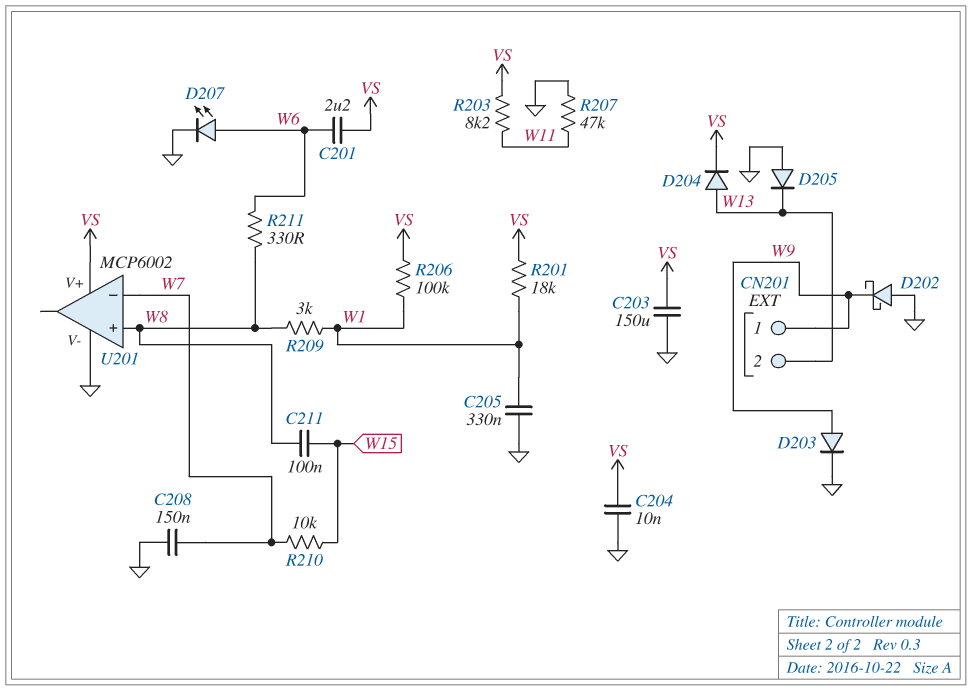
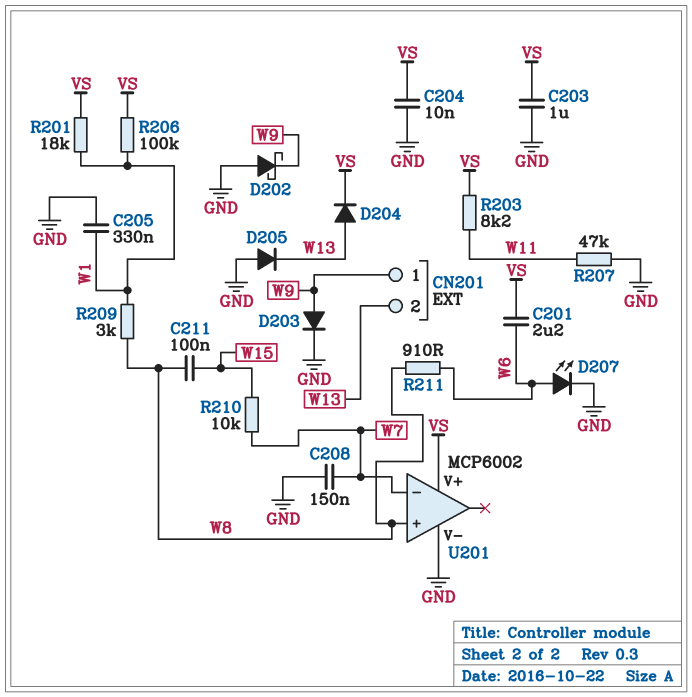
C203: 150uF (GND, VS) -> 1uF (GND, VS)
R211: 330 (W6, W8) -> 910 (W6, W8)

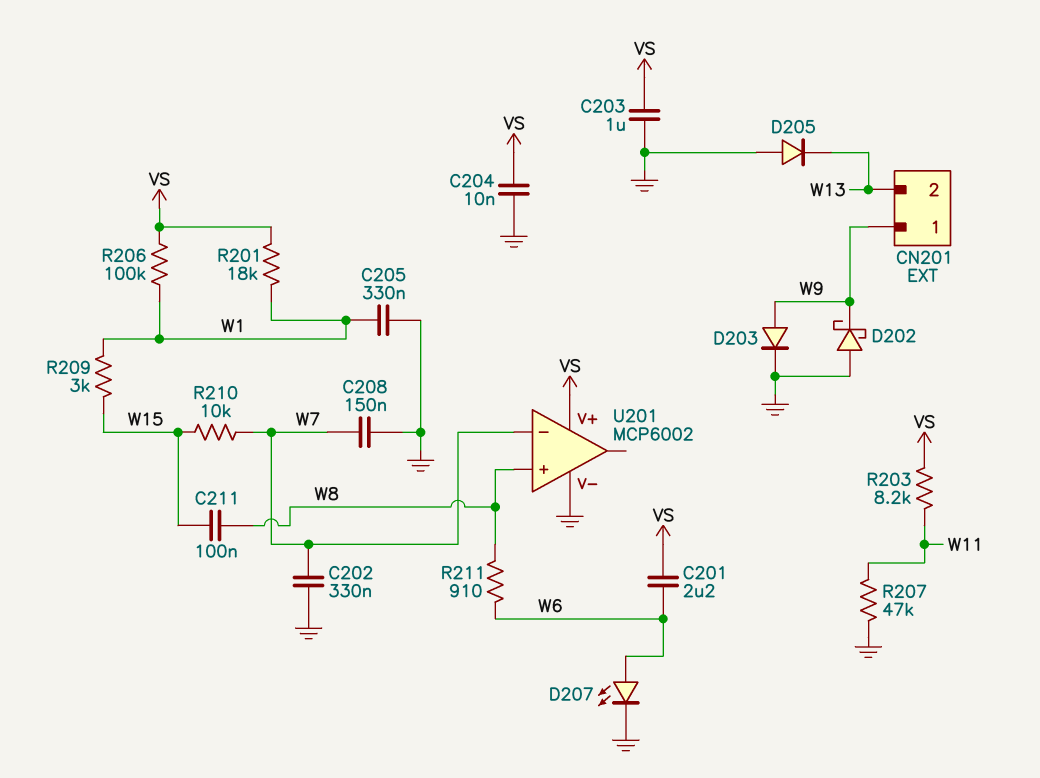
C202: none -> 330nF (GND, W7)
D204: diode (A W13, K VS) -> none
R209: 3k (W1, W8) -> 3k (W1, W15)

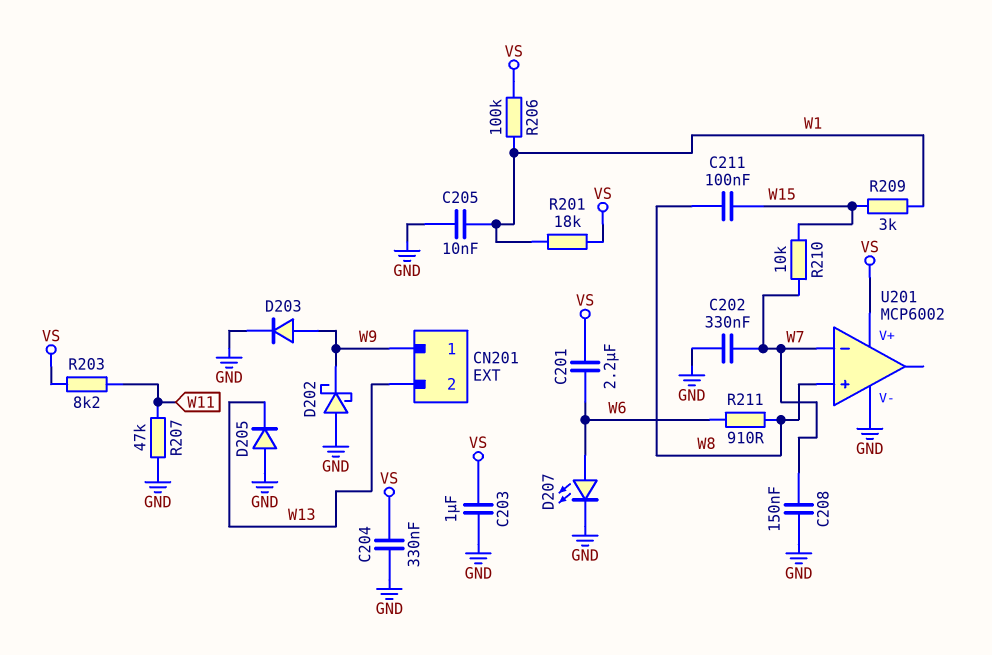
C204: 10nF (GND, VS) -> 330nF (GND, VS)
C205: 330nF (GND, W1) -> 10nF (GND, W1)

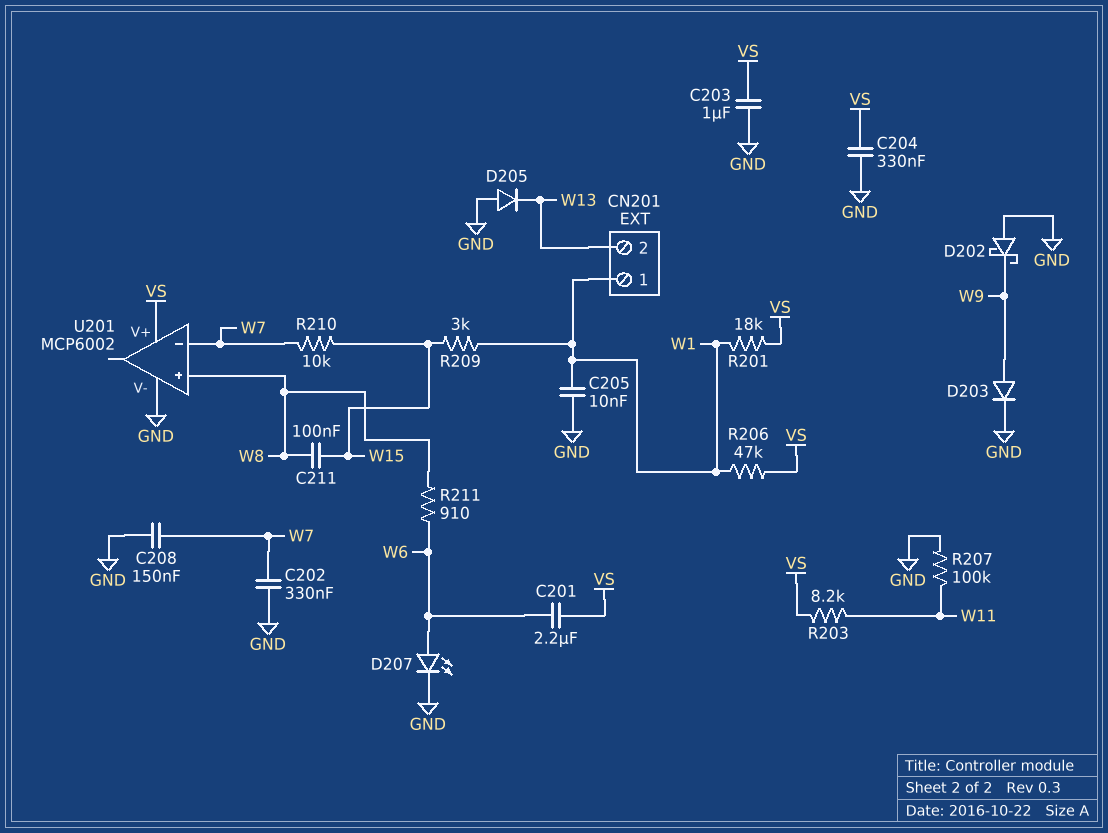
CN201 pin 1: W9 -> W1
R206: 100k (VS, W1) -> 47k (VS, W1)
R207: 47k (GND, W11) -> 100k (GND, W11)

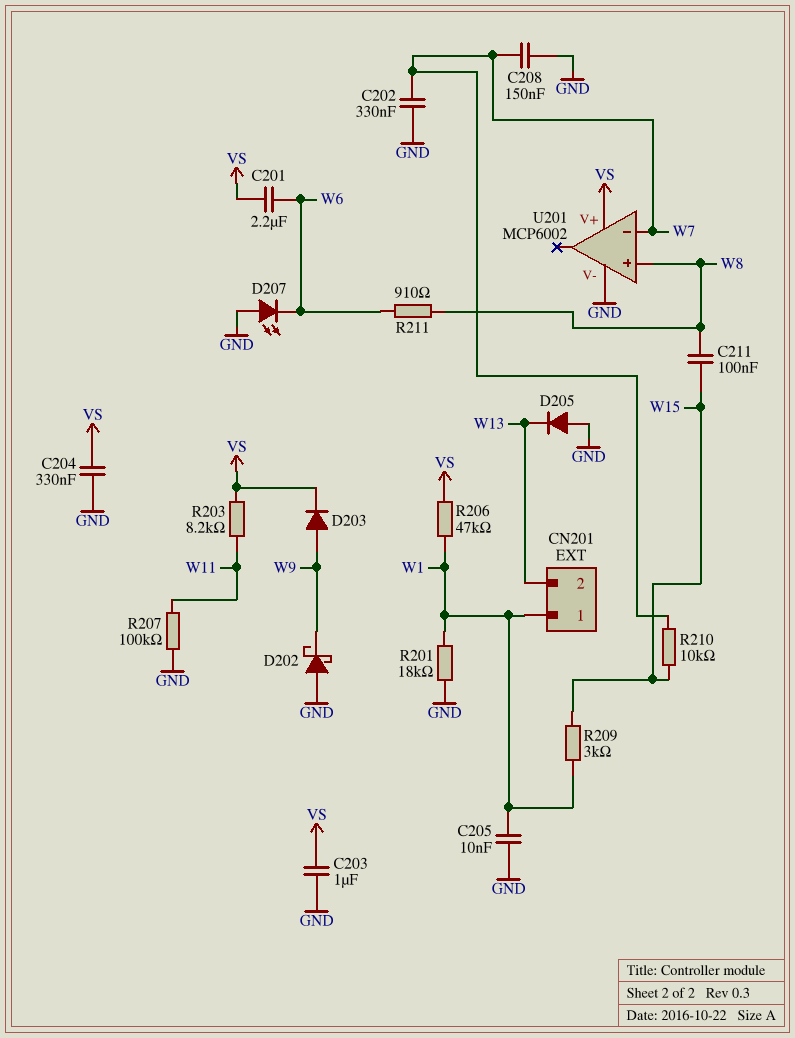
D203: diode (A W9, K GND) -> diode (A W9, K VS)
D207: LED (A W6, K GND) -> LED (A GND, K W6)
R201: 18k (VS, W1) -> 18k (GND, W1)

